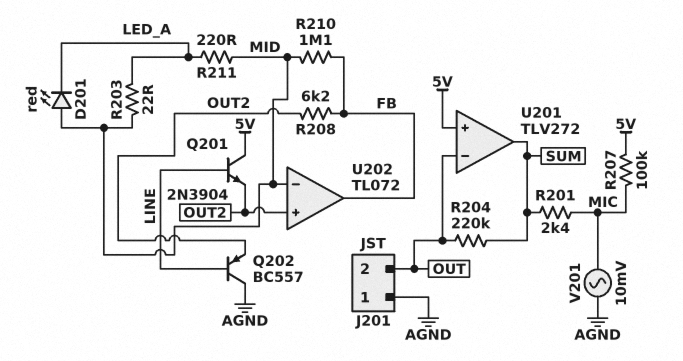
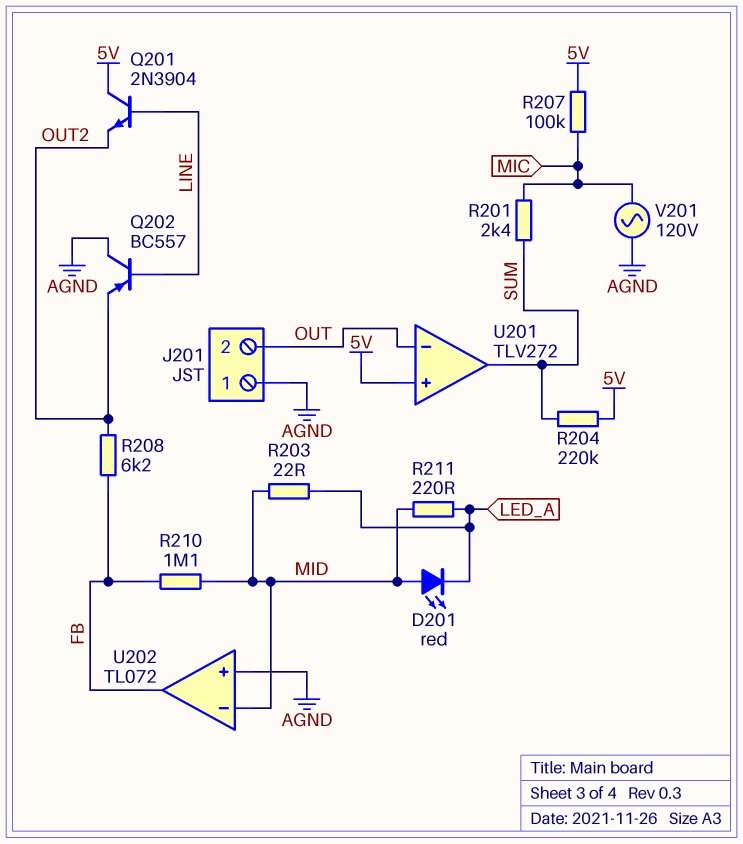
R204: 220k (OUT, SUM) -> 220k (5V, SUM)
U202 pin in+: OUT2 -> AGND
V201: AC 10mV (AGND, MIC) -> AC 120V (AGND, MIC)

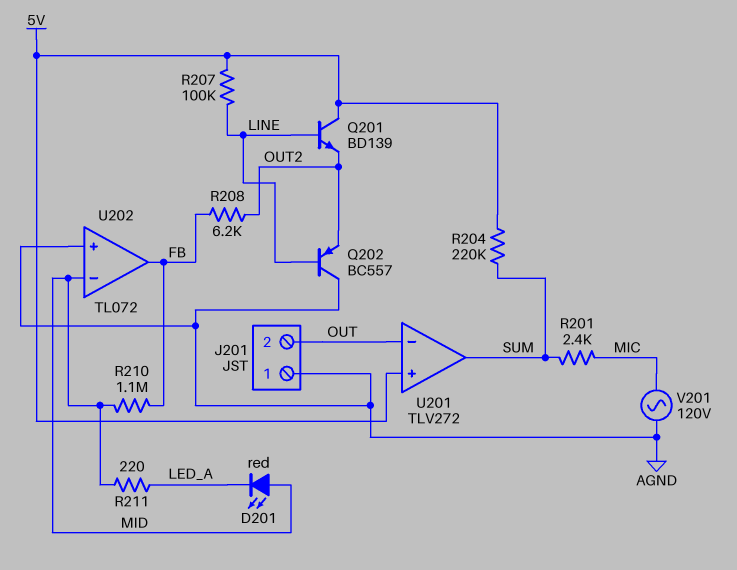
Q201: NPN 2N3904 (B LINE, C 5V, E OUT2) -> NPN BD139 (B LINE, C 5V, E OUT2)
R203: 22 (LED_A, MID) -> none
R207: 100k (5V, MIC) -> 100k (5V, LINE)

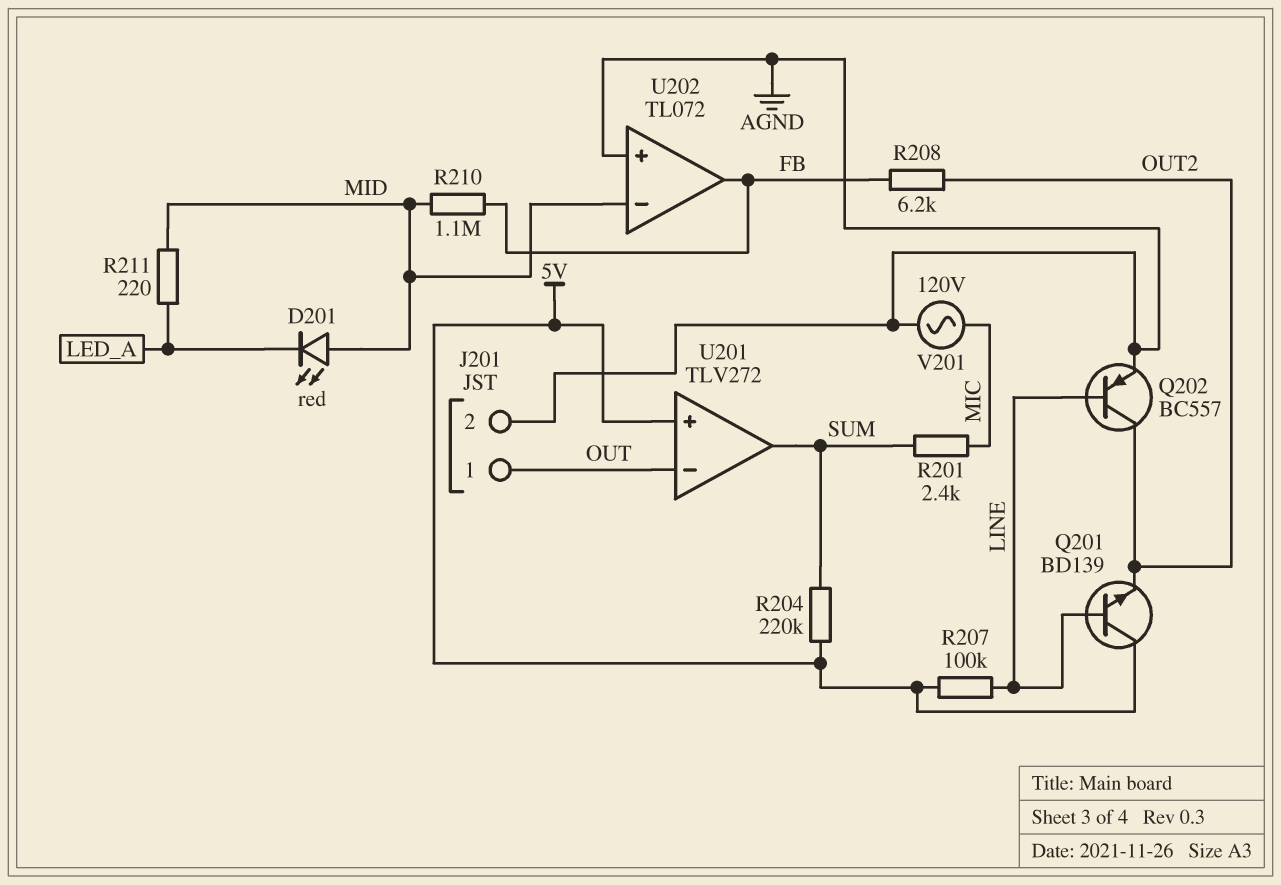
J201 pin 1: AGND -> OUT
J201 pin 2: OUT -> AGND
Q202: PNP BC557 (B LINE, C AGND, E OUT2) -> PNP BC557 (B LINE, C OUT2, E AGND)

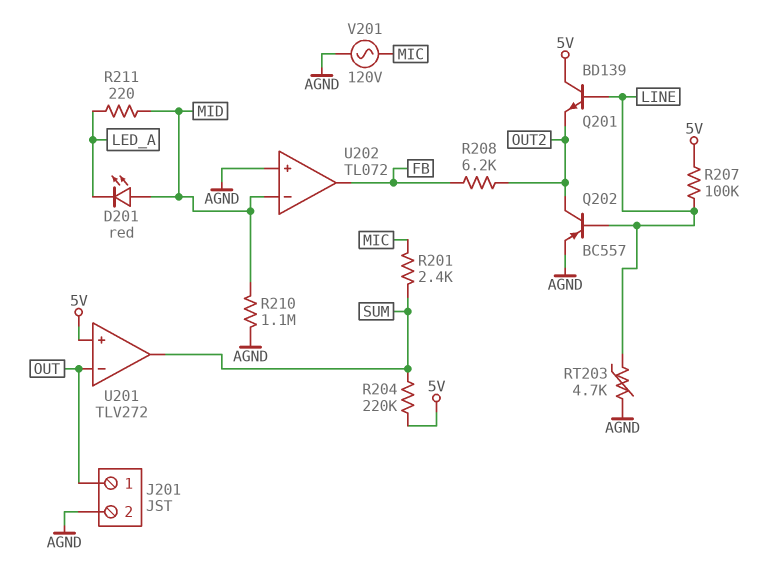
R210: 1.1M (FB, MID) -> 1.1M (AGND, MID)
RT203: none -> 4.7k (AGND, LINE)

